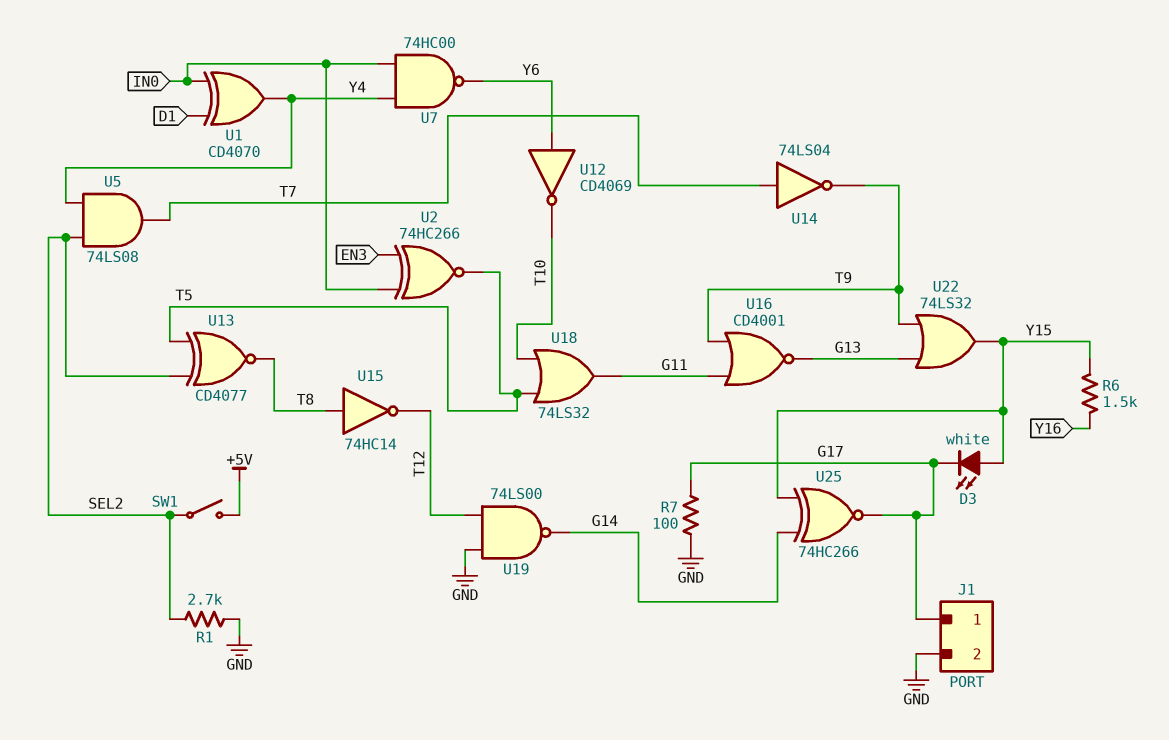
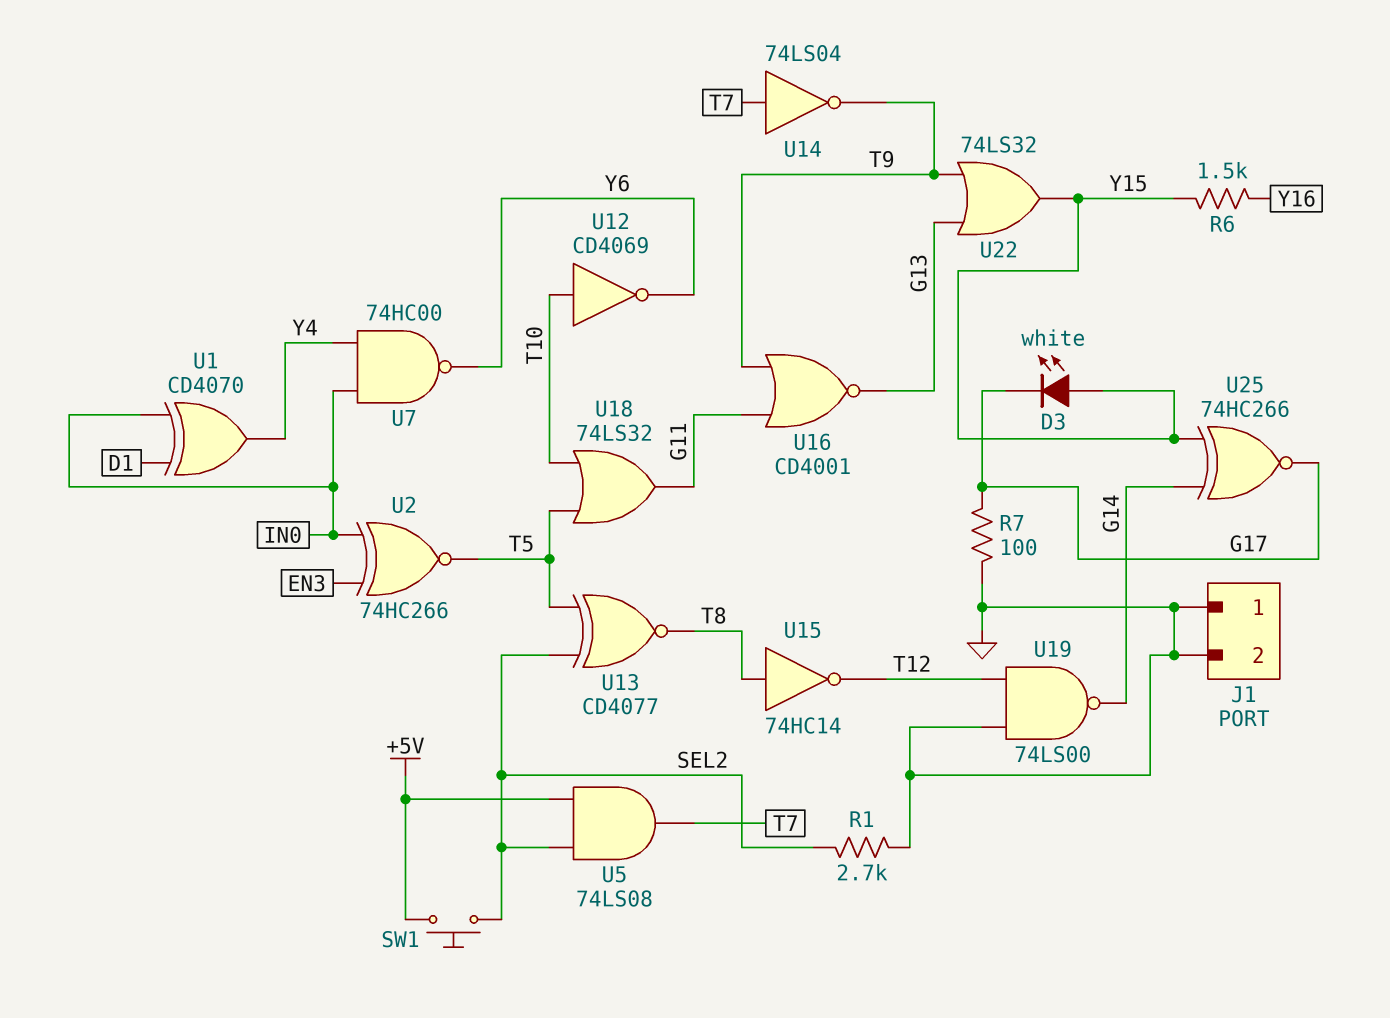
J1 pin 1: G17 -> GND
SW1: switch (+5V, SEL2) -> button (+5V, SEL2)
U5: AND 74LS08 (in SEL2, in Y4, out T7) -> AND 74LS08 (in +5V, in SEL2, out T7)
U12: NOT CD4069 (in Y6, out T10) -> NOT CD4069 (in T10, out Y6)

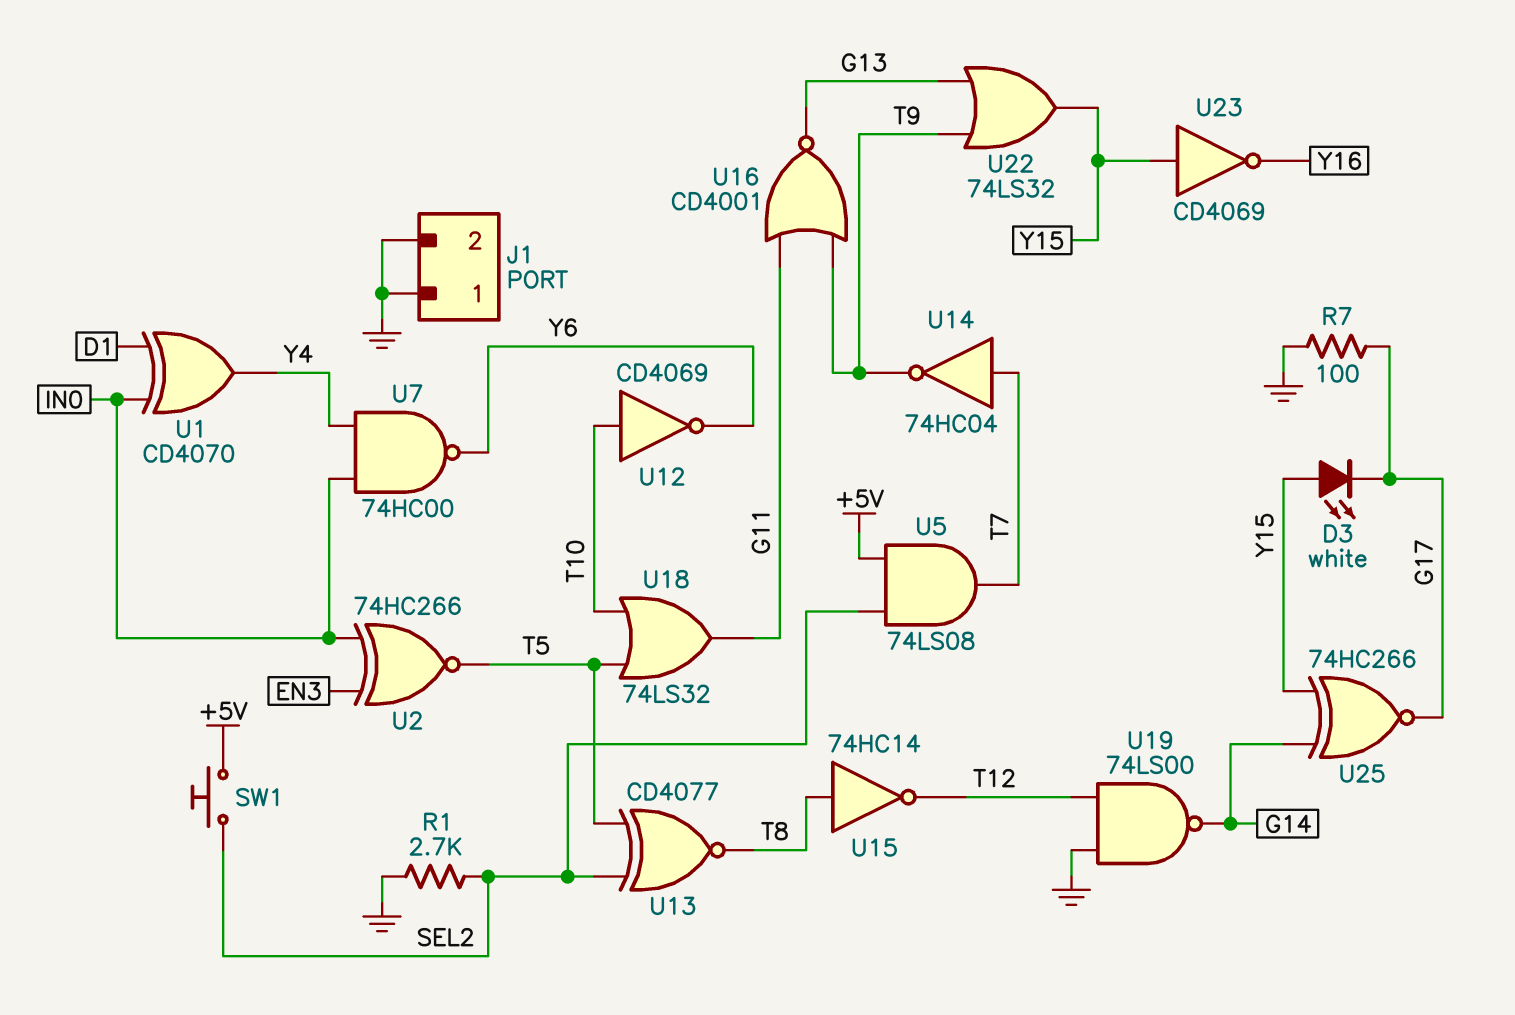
R6: 1.5k (Y15, Y16) -> none
U14: NOT 74LS04 (in T7, out T9) -> NOT 74HC04 (in T7, out T9)
U23: none -> NOT CD4069 (in Y15, out Y16)

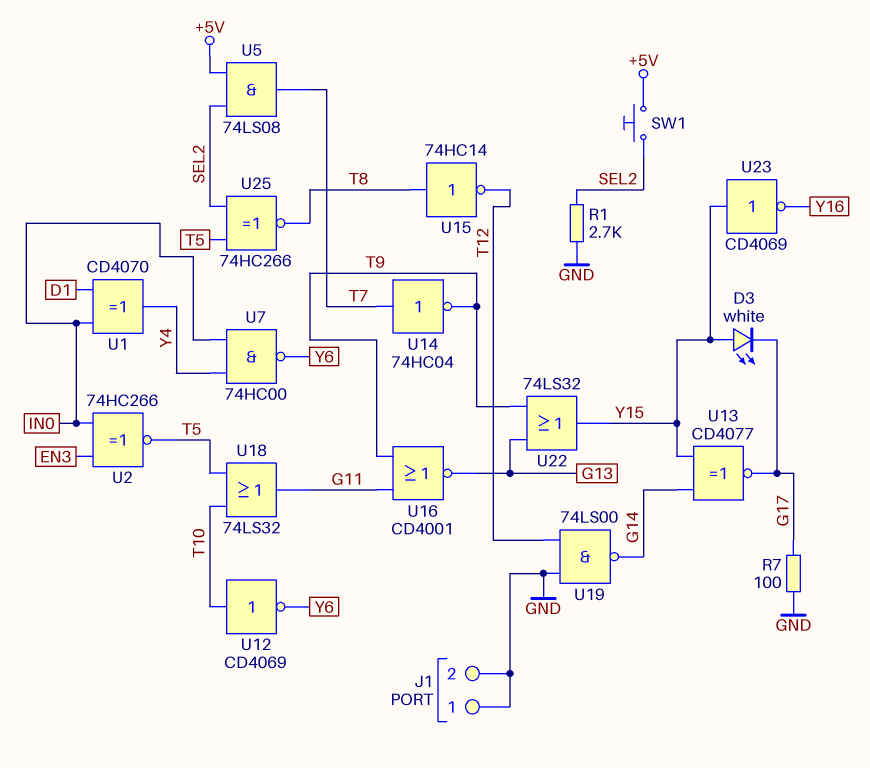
U13: XNOR CD4077 (in SEL2, in T5, out T8) -> XNOR CD4077 (in G14, in Y15, out G17)
U25: XNOR 74HC266 (in G14, in Y15, out G17) -> XNOR 74HC266 (in SEL2, in T5, out T8)

